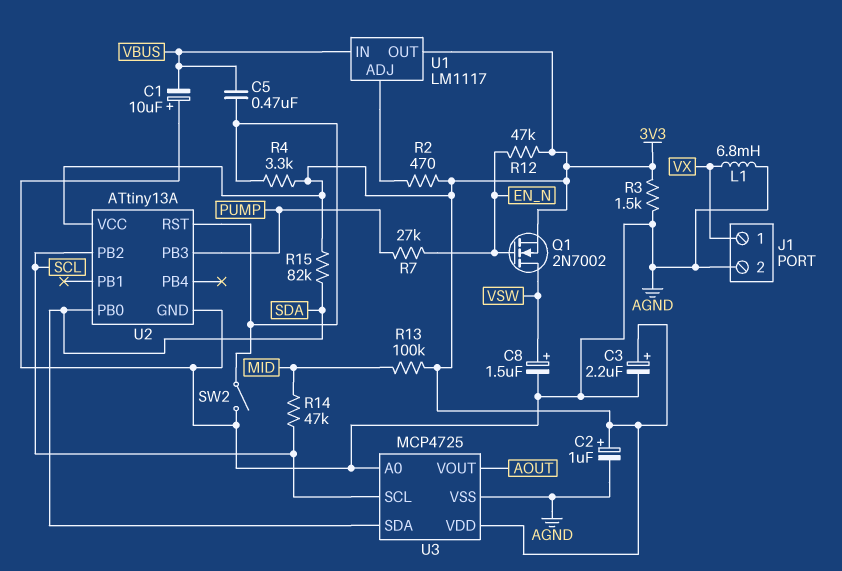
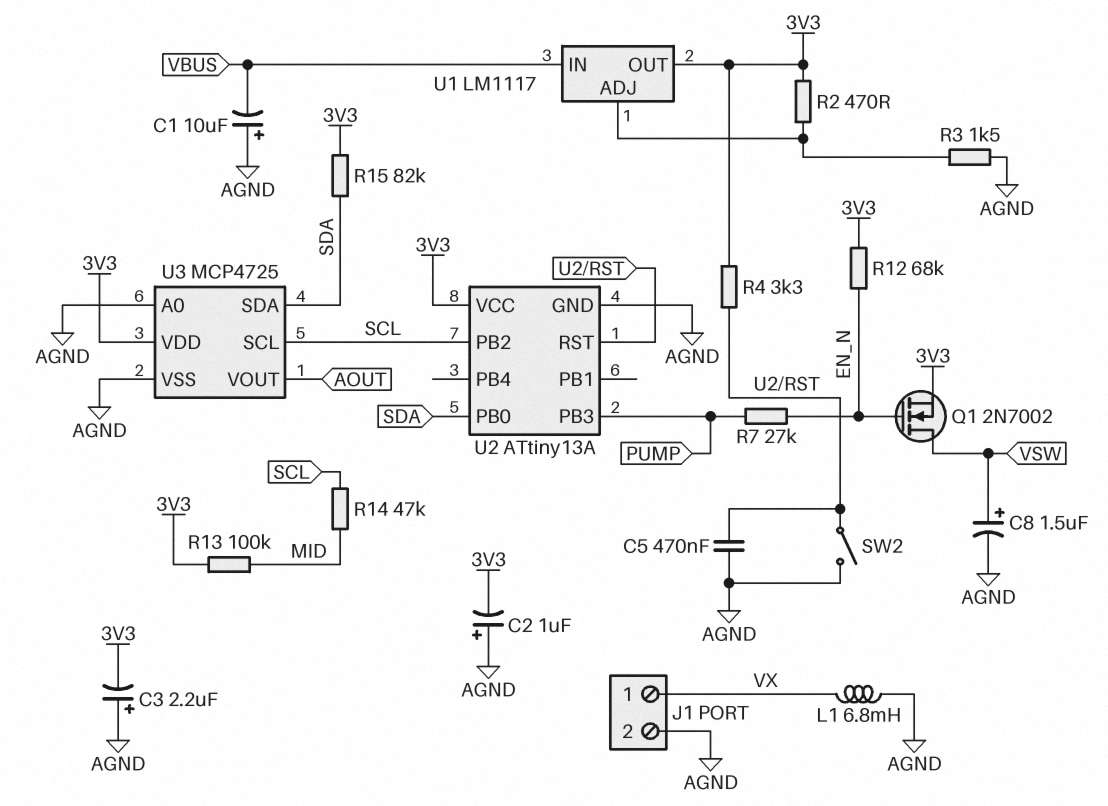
C2: 1uF (plus 3V3, minus AGND) -> 1uF (plus AGND, minus 3V3)
C3: 2.2uF (plus 3V3, minus AGND) -> 2.2uF (plus AGND, minus 3V3)
C5: 470nF (U2/RST, VBUS) -> 470nF (AGND, U2/RST)
R3: 1.5k (3V3, AGND) -> 1.5k (AGND, U1/ADJ)
R12: 47k (3V3, EN_N) -> 68k (3V3, EN_N)

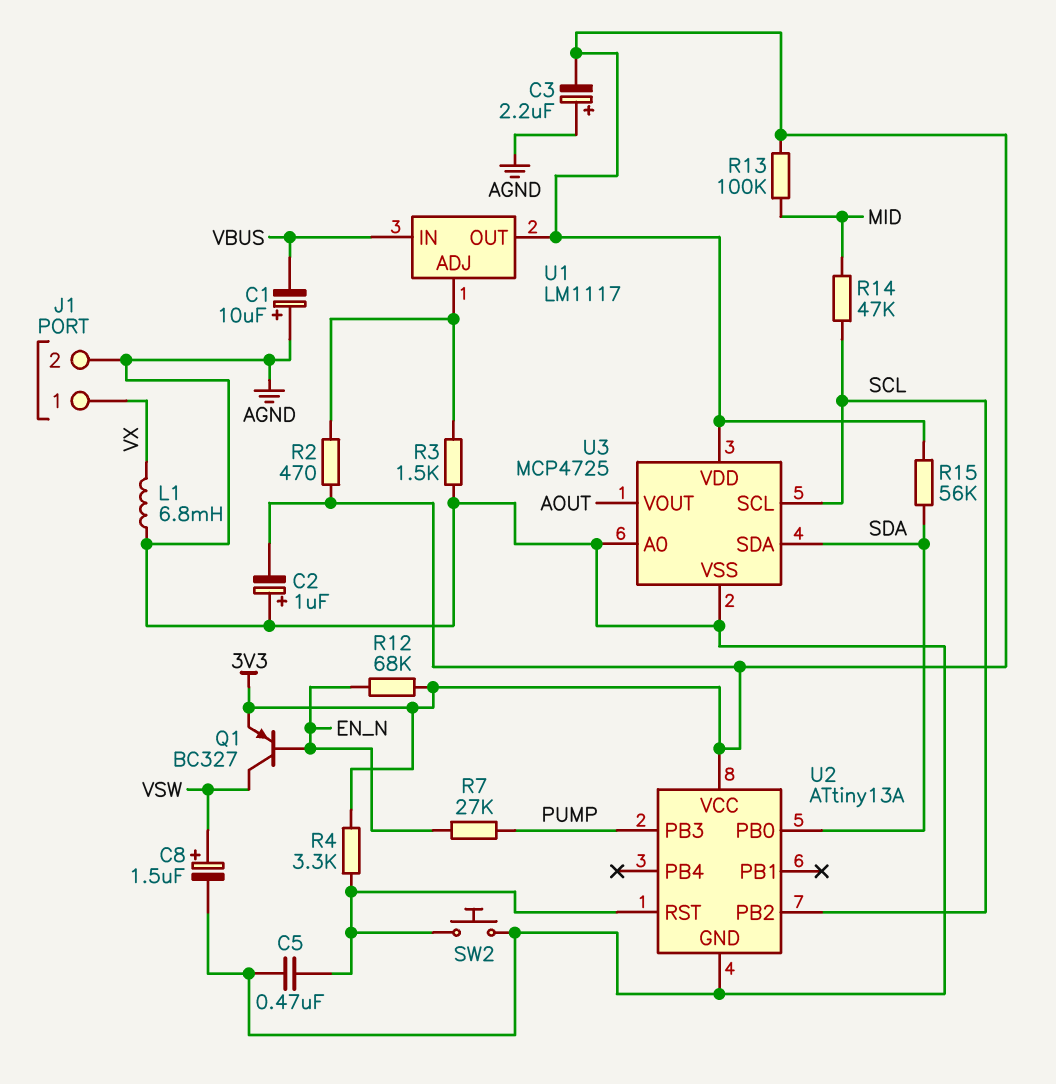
Q1: NMOS 2N7002 (G EN_N, D VSW, S 3V3) -> PNP BC327 (B EN_N, C VSW, E 3V3)
R15: 82k (3V3, SDA) -> 56k (3V3, SDA)
SW2: switch (AGND, U2/RST) -> button (AGND, U2/RST)

